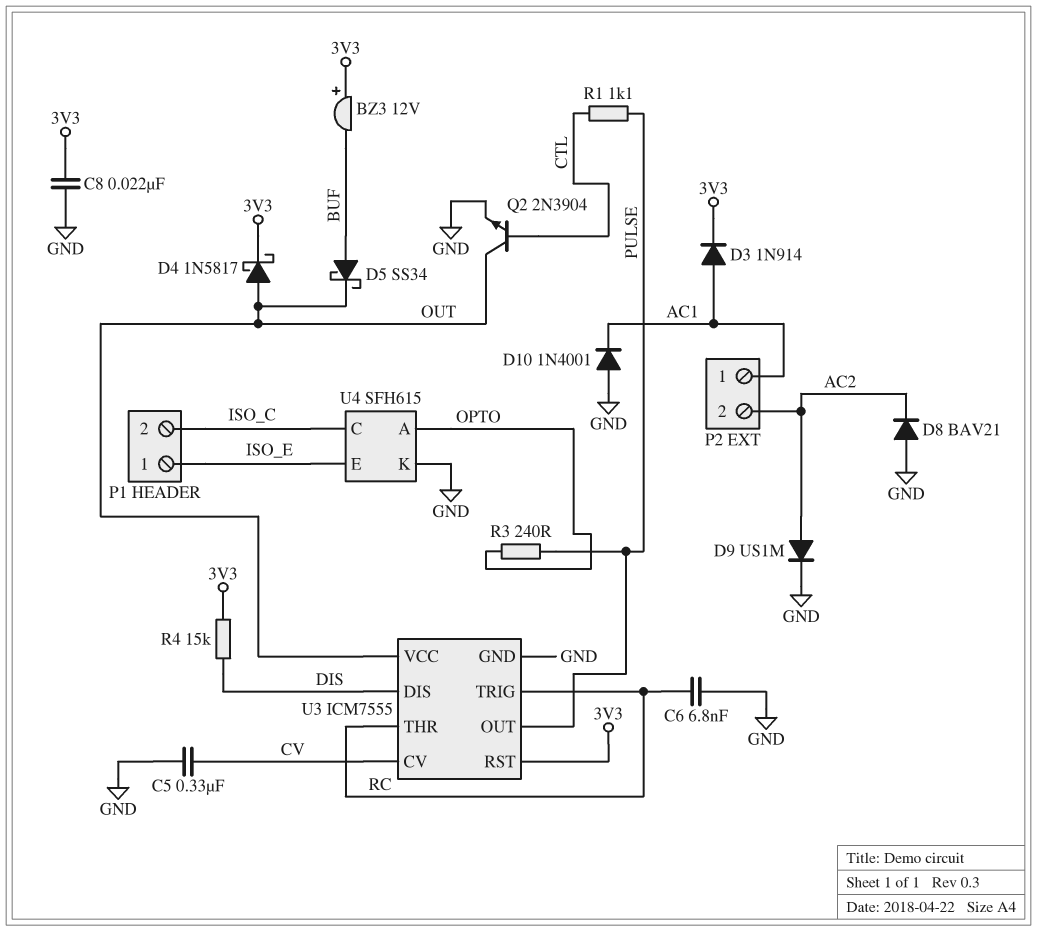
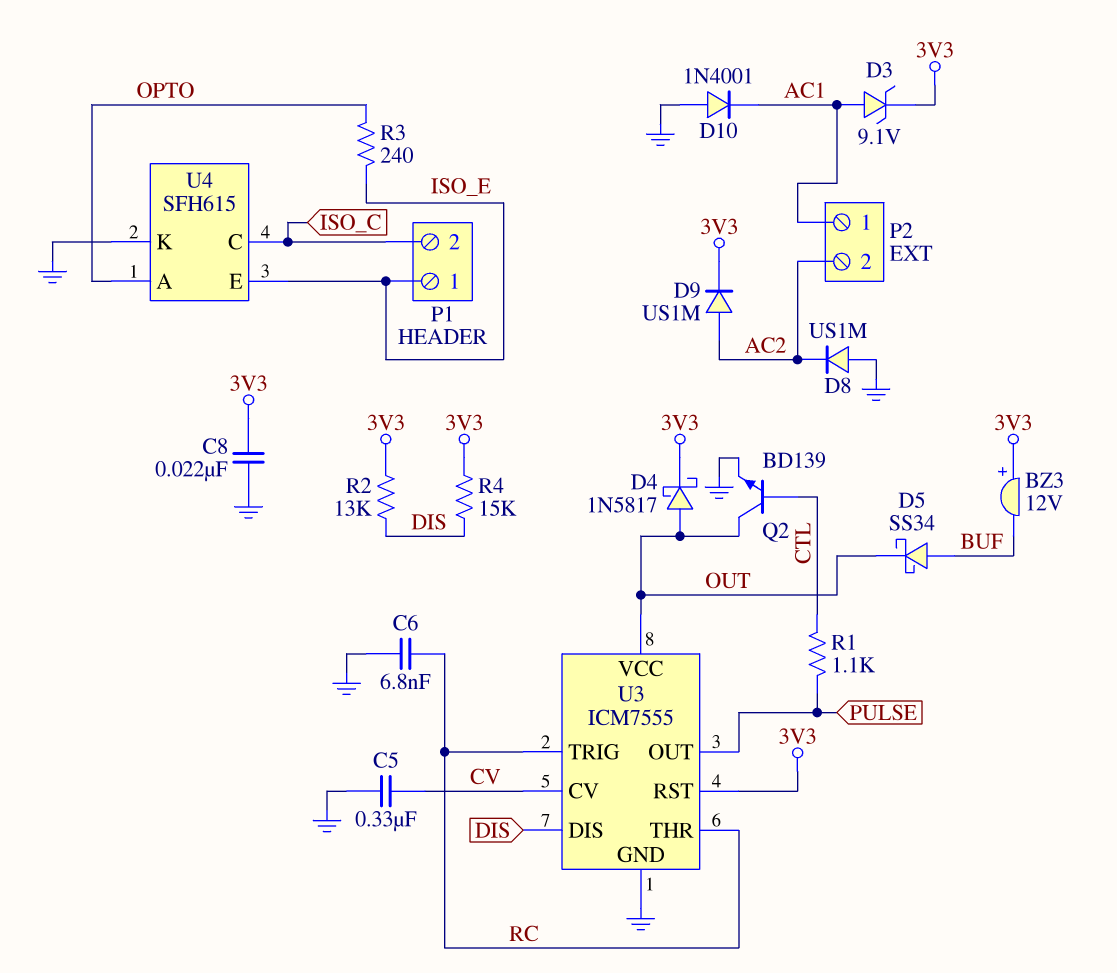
D3: diode 1N914 (A AC1, K 3V3) -> zener 9.1V (A AC1, K 3V3)
D8: diode BAV21 (A GND, K AC2) -> diode US1M (A GND, K AC2)
D9: diode US1M (A AC2, K GND) -> diode US1M (A AC2, K 3V3)
Q2: NPN 2N3904 (B CTL, C OUT, E GND) -> NPN BD139 (B CTL, C OUT, E GND)
R2: none -> 13k (3V3, DIS)
R3: 240 (OPTO, PULSE) -> 240 (ISO_E, OPTO)

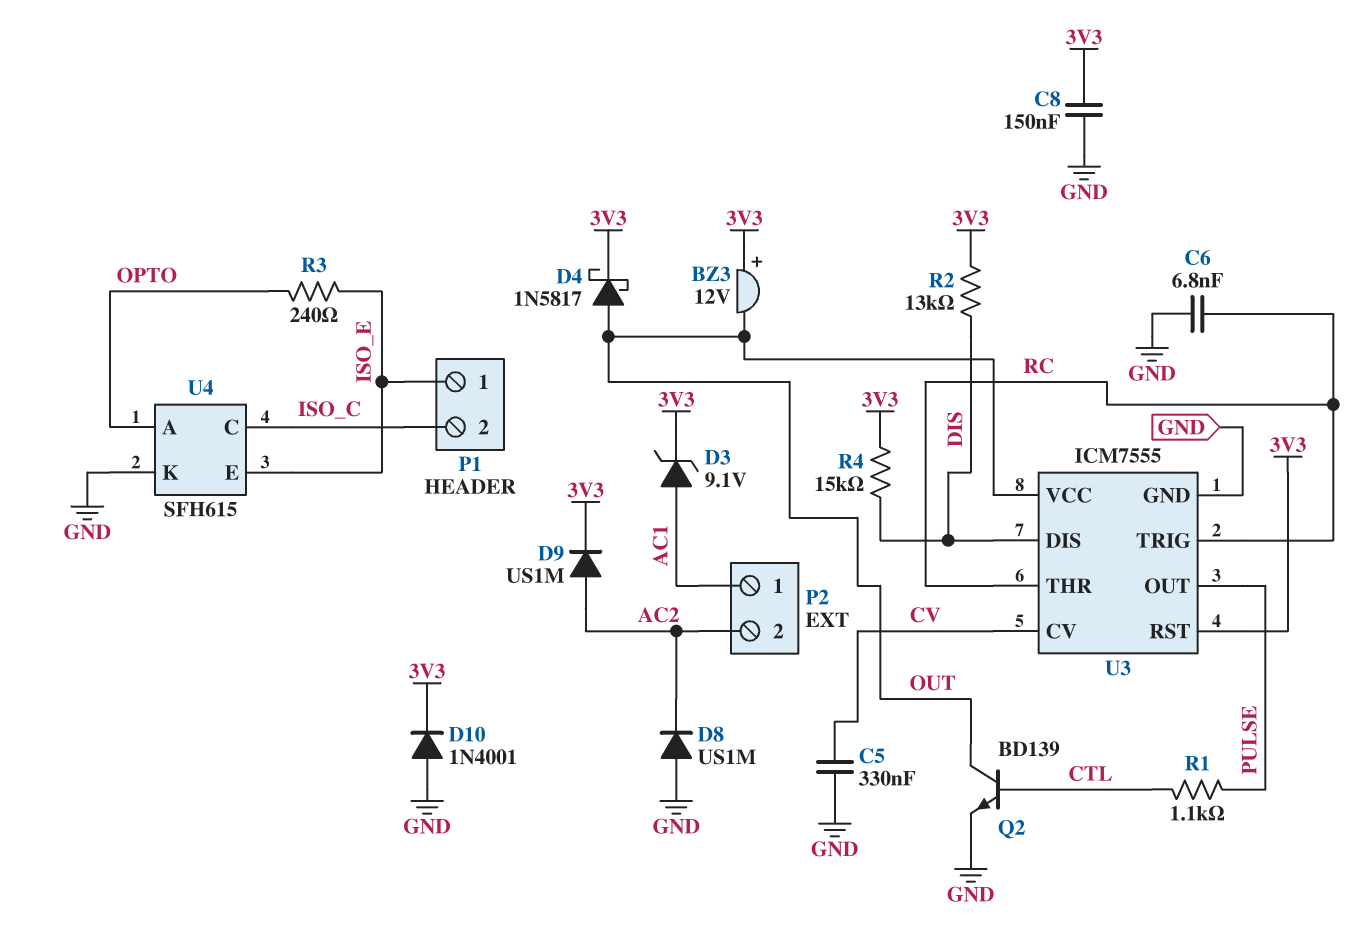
BZ3: buzzer 12V (plus 3V3, minus BUF) -> buzzer 12V (plus 3V3, minus OUT)
C8: 22nF (3V3, GND) -> 150nF (3V3, GND)
D5: schottky SS34 (A BUF, K OUT) -> none
D10: diode 1N4001 (A GND, K AC1) -> diode 1N4001 (A GND, K 3V3)

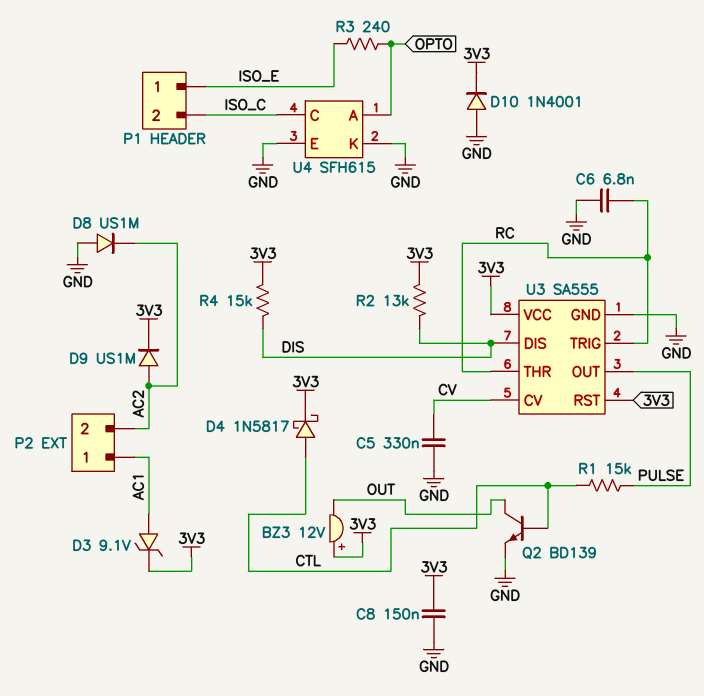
D4: schottky 1N5817 (A OUT, K 3V3) -> schottky 1N5817 (A CTL, K 3V3)
R1: 1.1k (CTL, PULSE) -> 15k (CTL, PULSE)
U3: ICM7555 -> SA555
U3 pin VCC: OUT -> 3V3
U4 pin E: ISO_E -> GND

